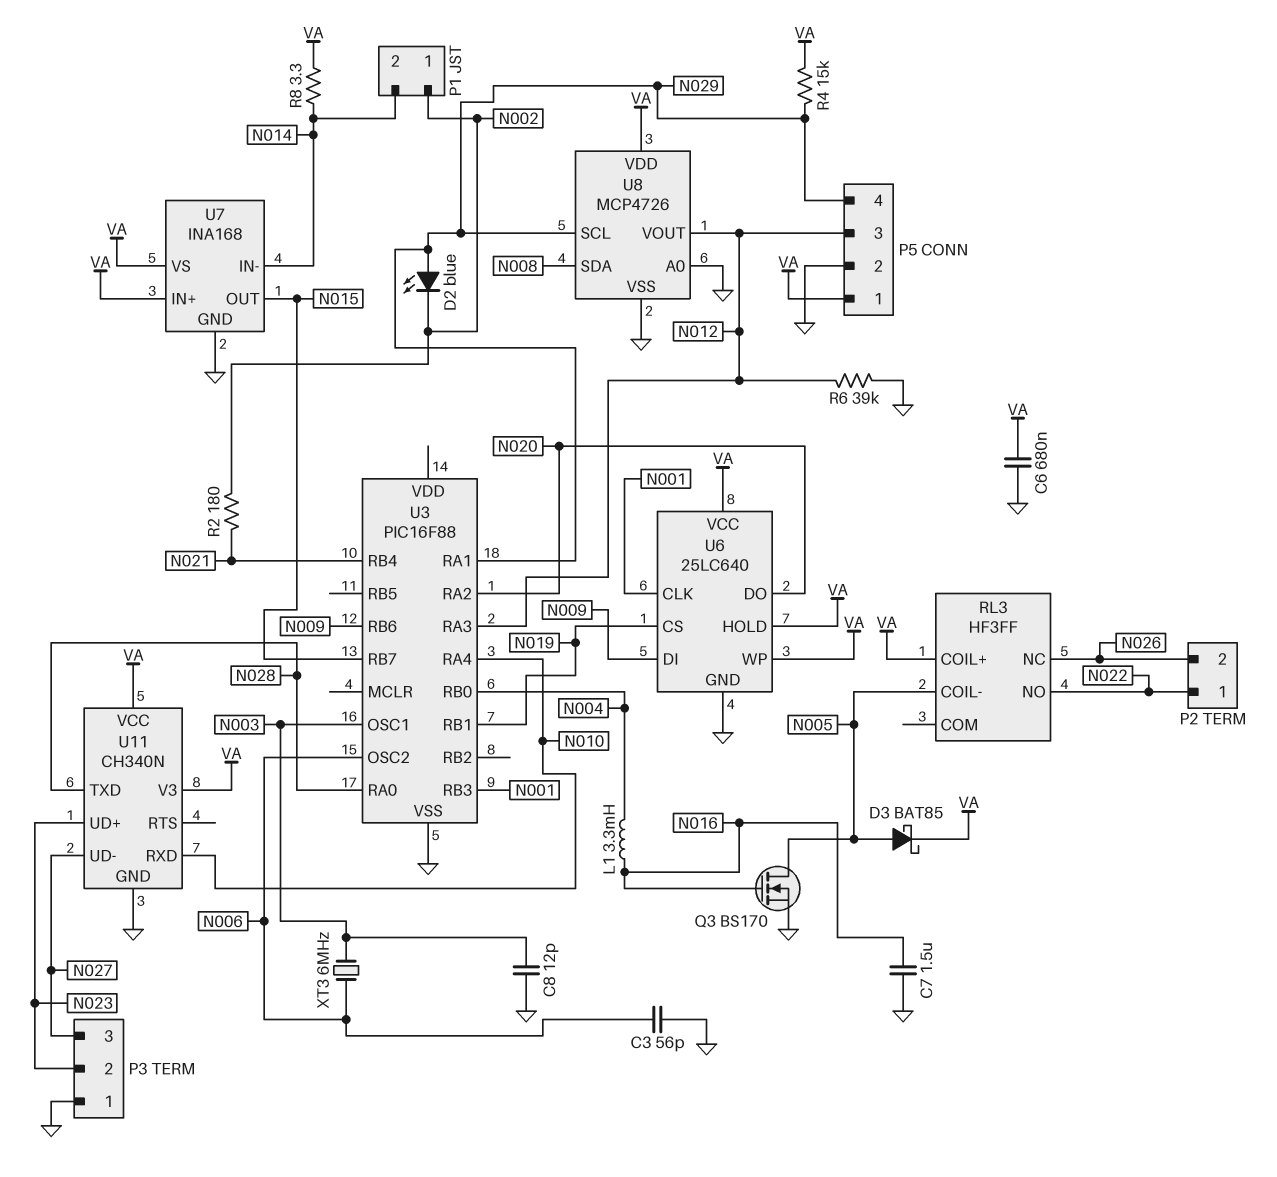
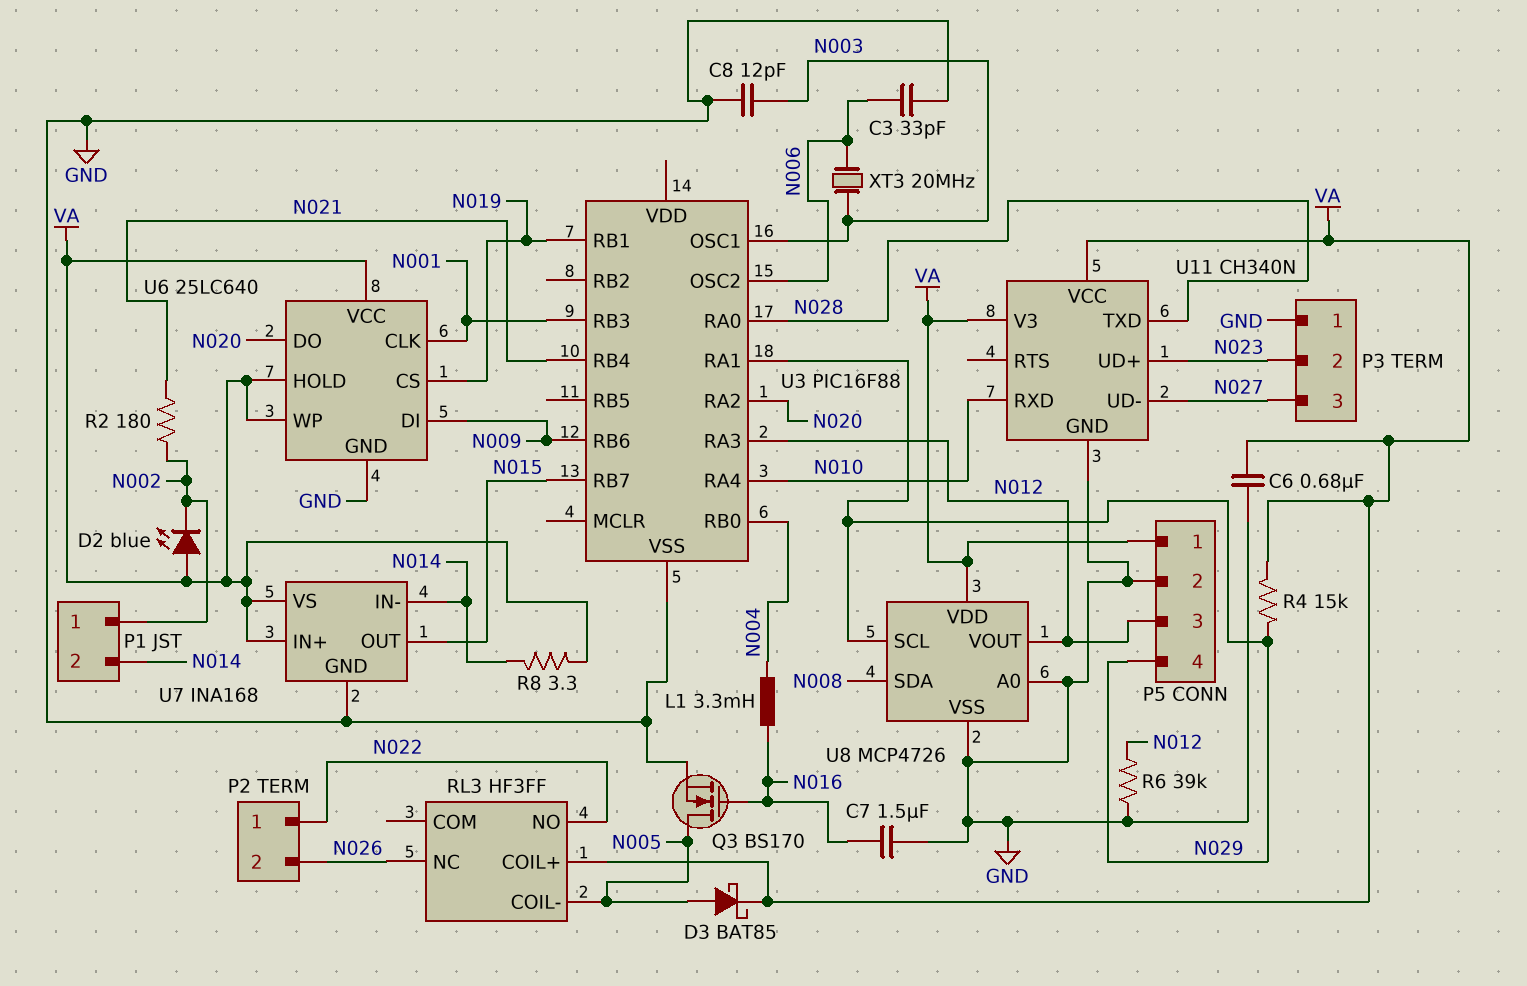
C3: 56pF (GND, N006) -> 33pF (GND, N006)
D2: LED blue (A N029, K N002) -> LED blue (A VA, K N002)
XT3: 6MHz (N003, N006) -> 20MHz (N003, N006)

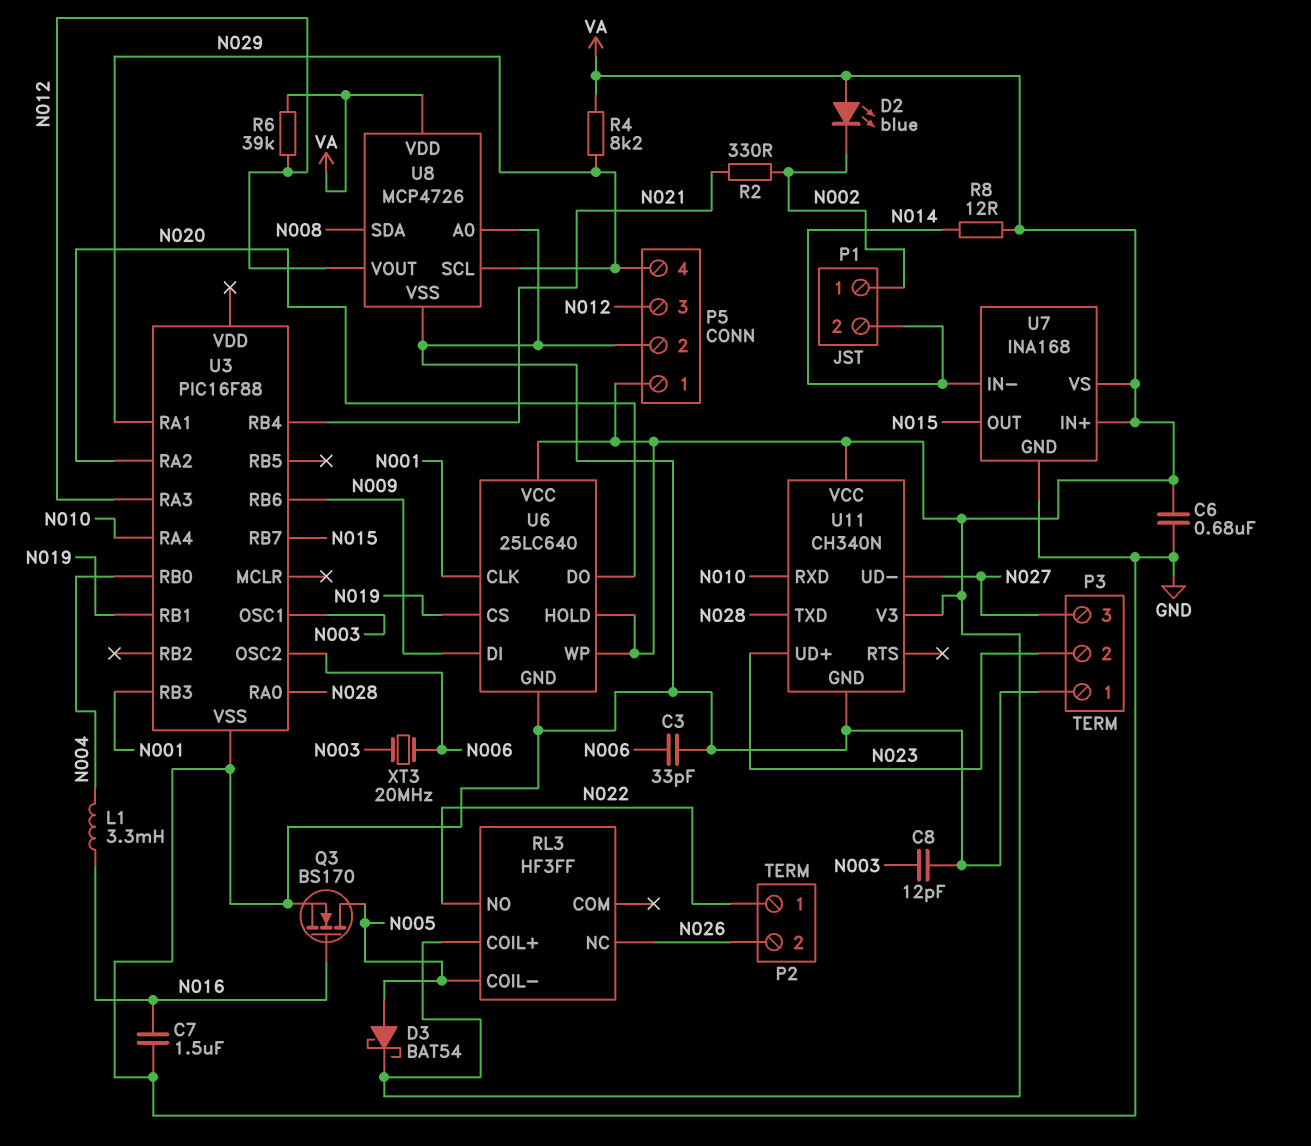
D3: schottky BAT85 (A N005, K VA) -> schottky BAT54 (A N005, K VA)
R2: 180 (N002, N021) -> 330 (N002, N021)
R4: 15k (N029, VA) -> 8.2k (N029, VA)
R6: 39k (GND, N012) -> 39k (N012, VA)
R8: 3.3 (N014, VA) -> 12 (N014, VA)

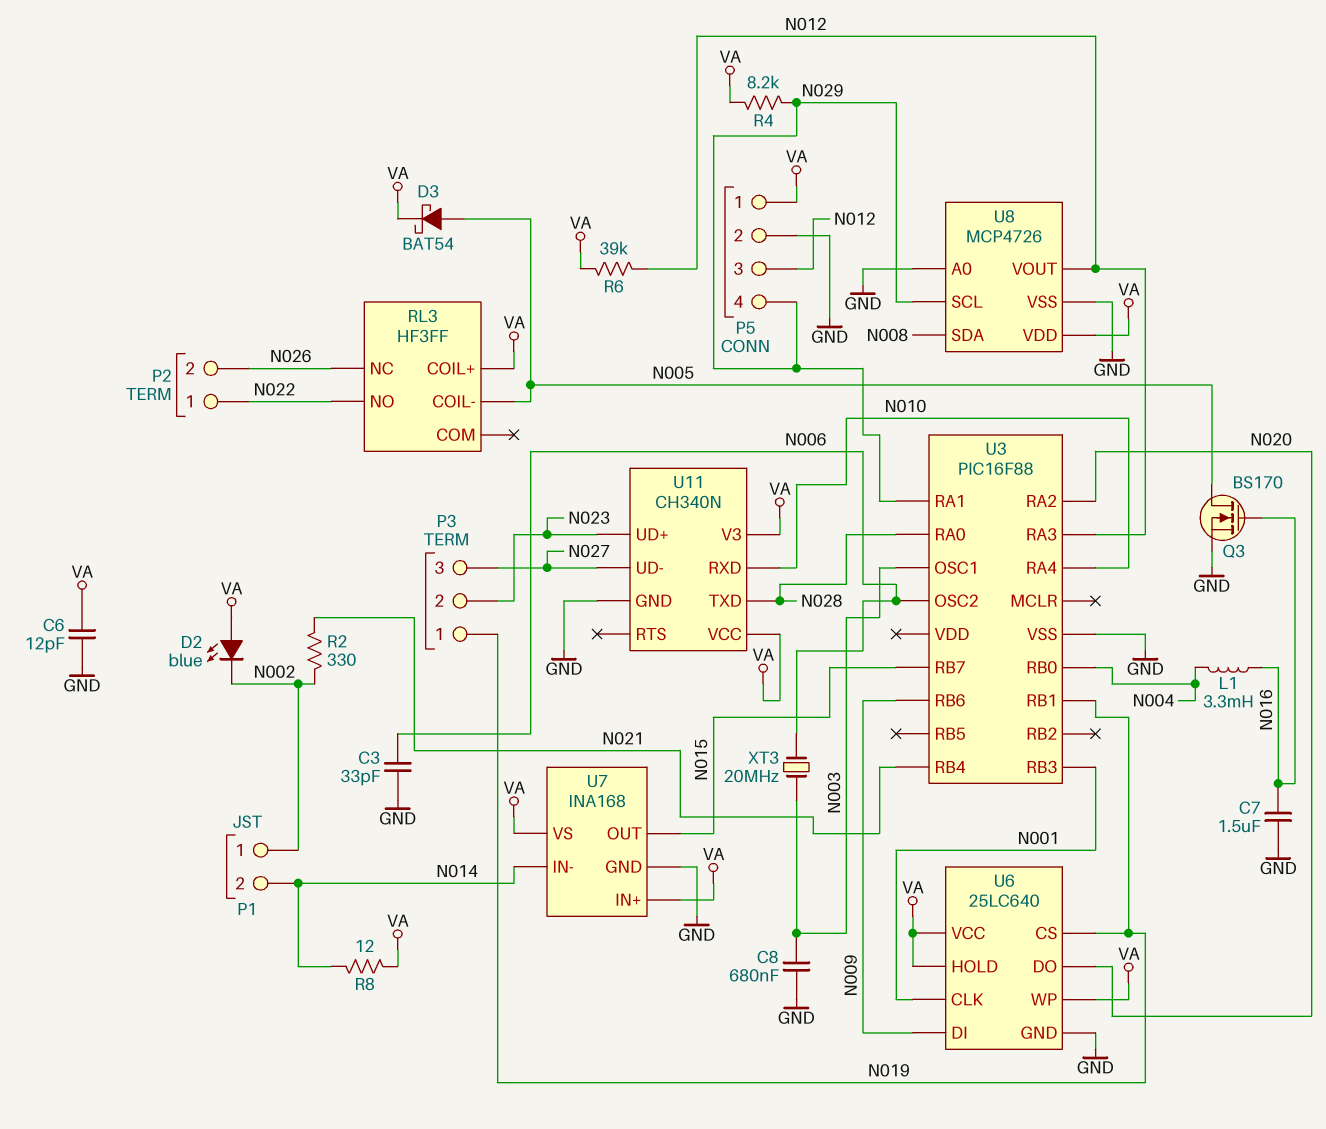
C6: 680nF (GND, VA) -> 12pF (GND, VA)
C8: 12pF (GND, N003) -> 680nF (GND, N003)
P3 pin 1: GND -> N019

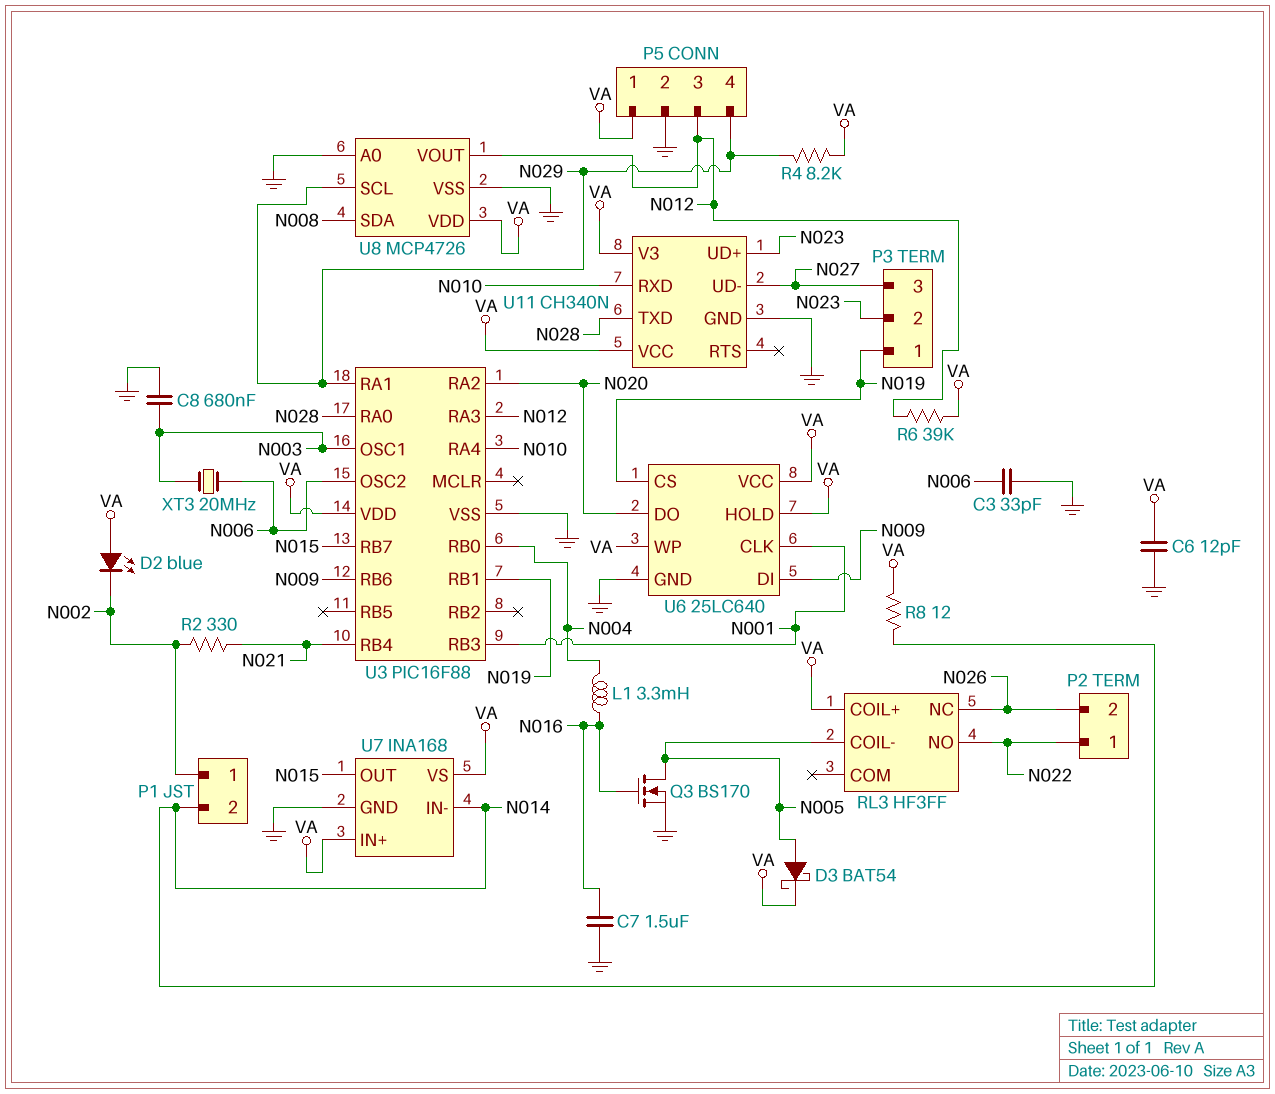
U3 pin VDD: none -> VA

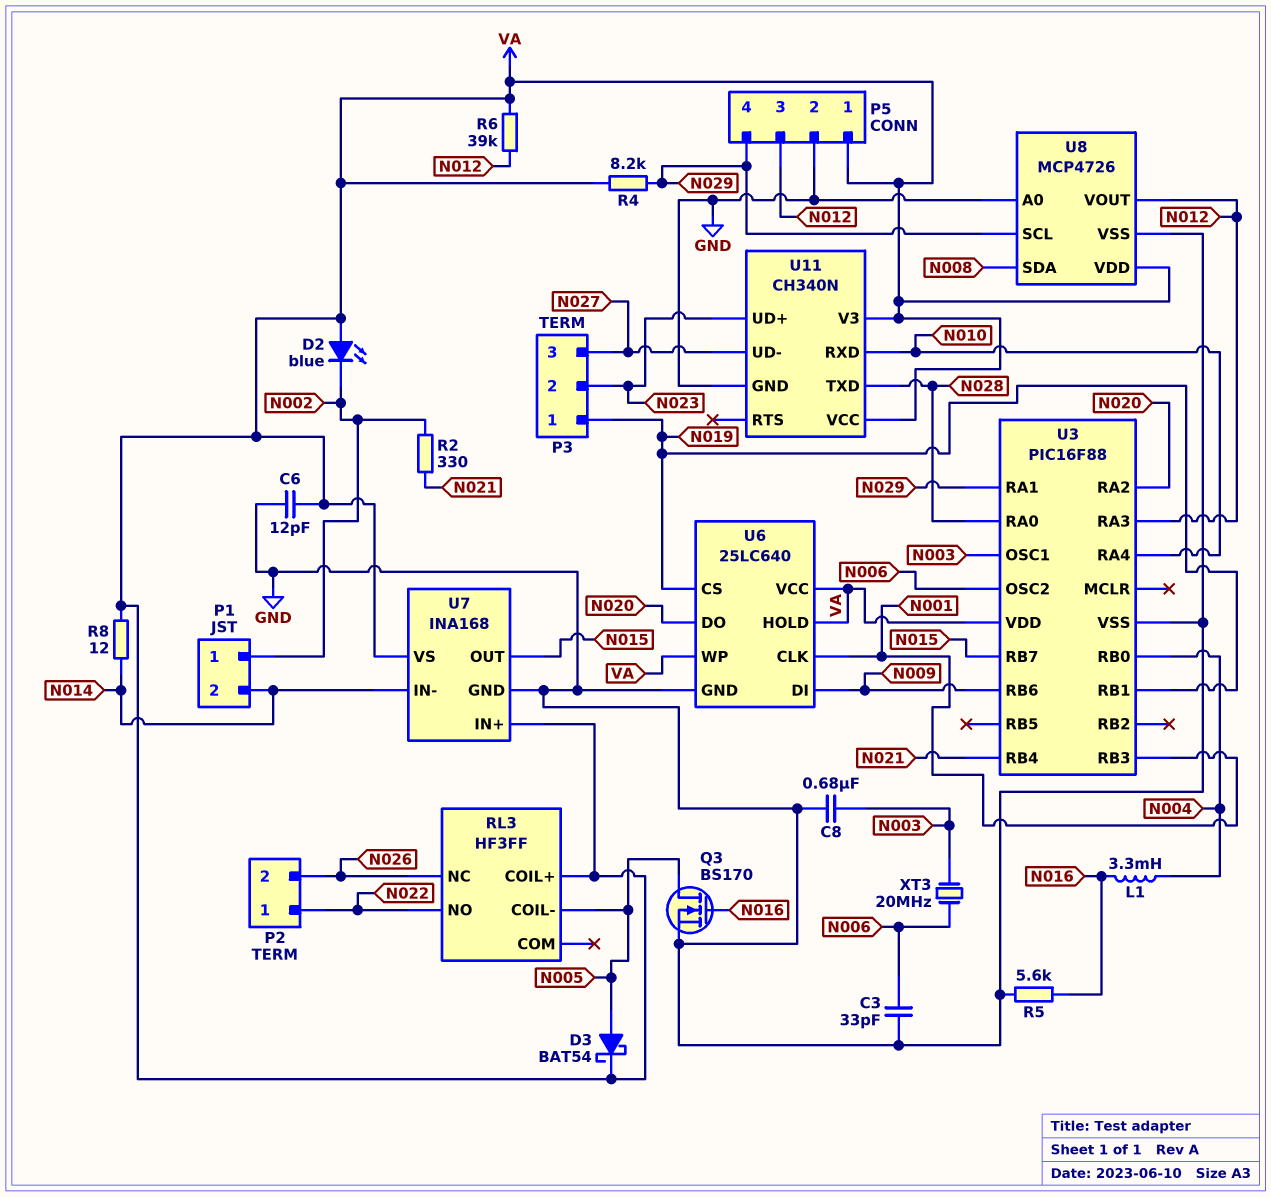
C7: 1.5uF (GND, N016) -> none
R5: none -> 5.6k (GND, N016)

